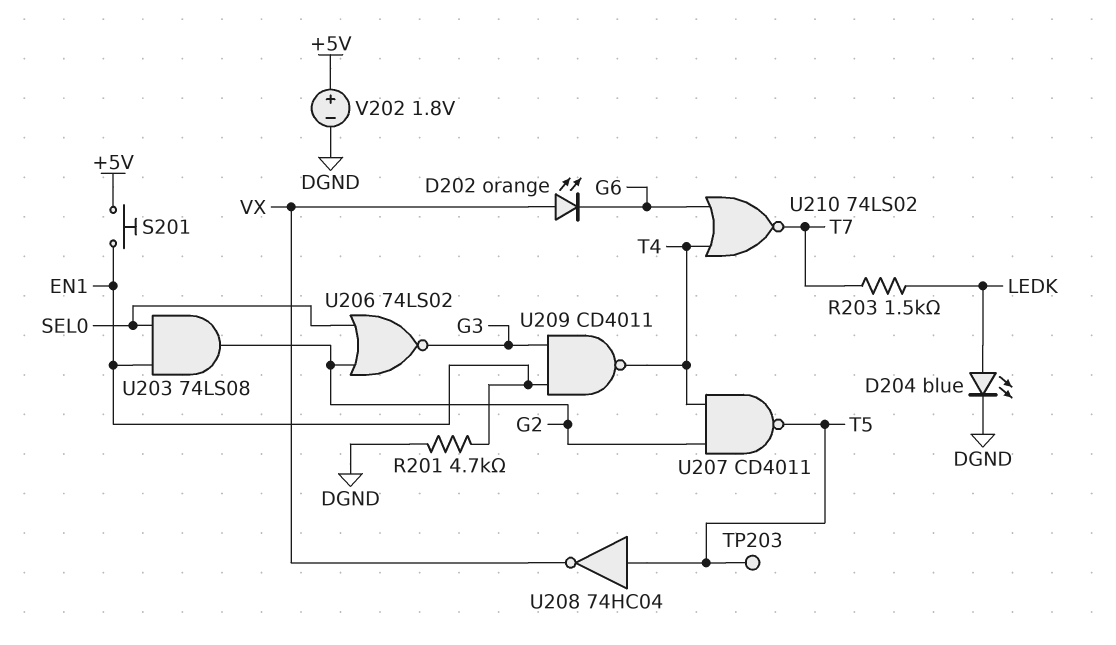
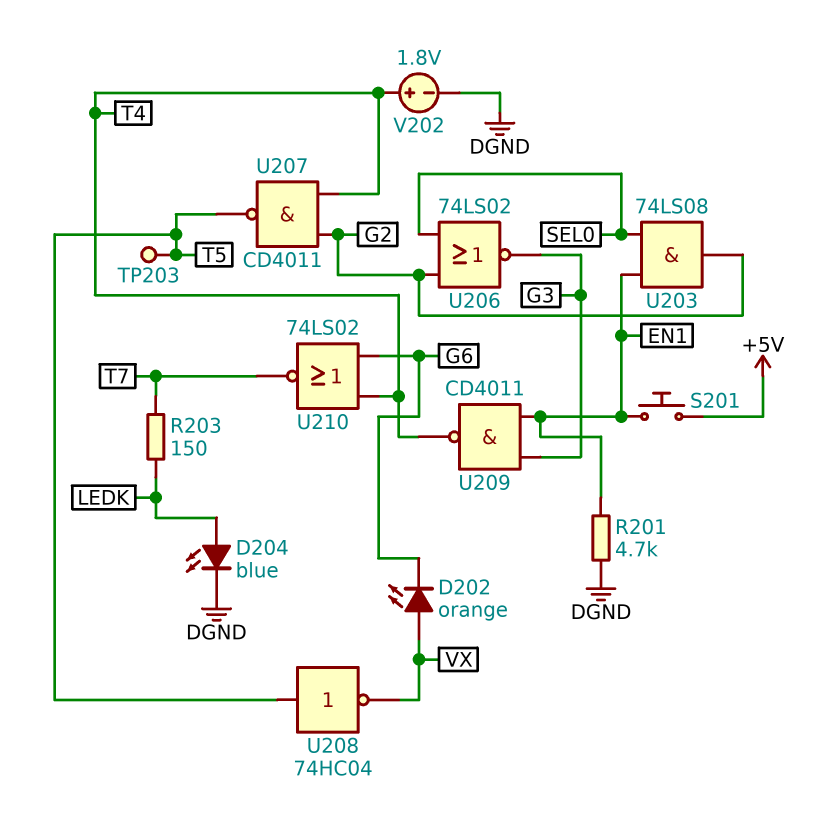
R203: 1.5k (LEDK, T7) -> 150 (LEDK, T7)
V202: 1.8V (plus +5V, minus DGND) -> 1.8V (plus T4, minus DGND)

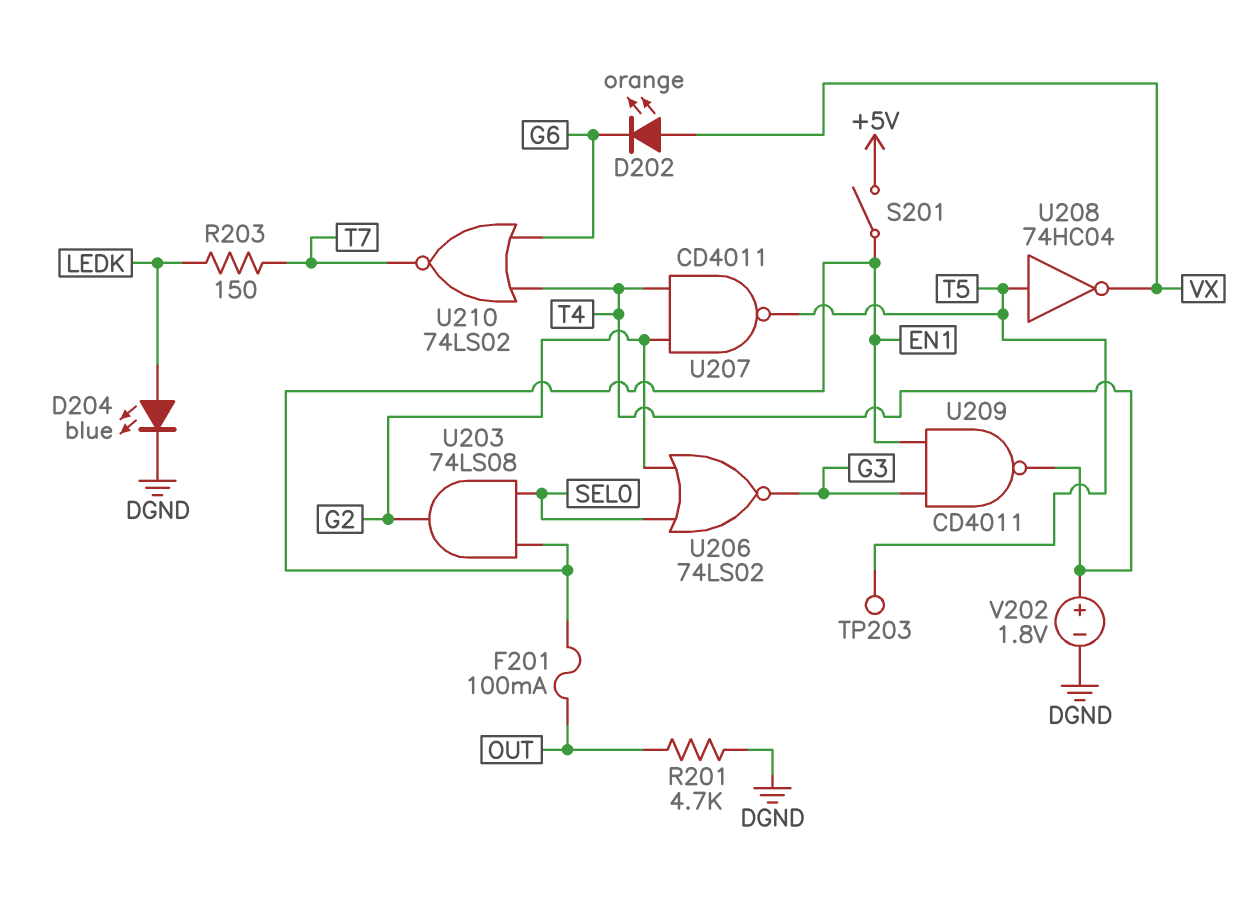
F201: none -> 100mA (EN1, OUT)
R201: 4.7k (DGND, EN1) -> 4.7k (DGND, OUT)
S201: button (+5V, EN1) -> switch (+5V, EN1)

